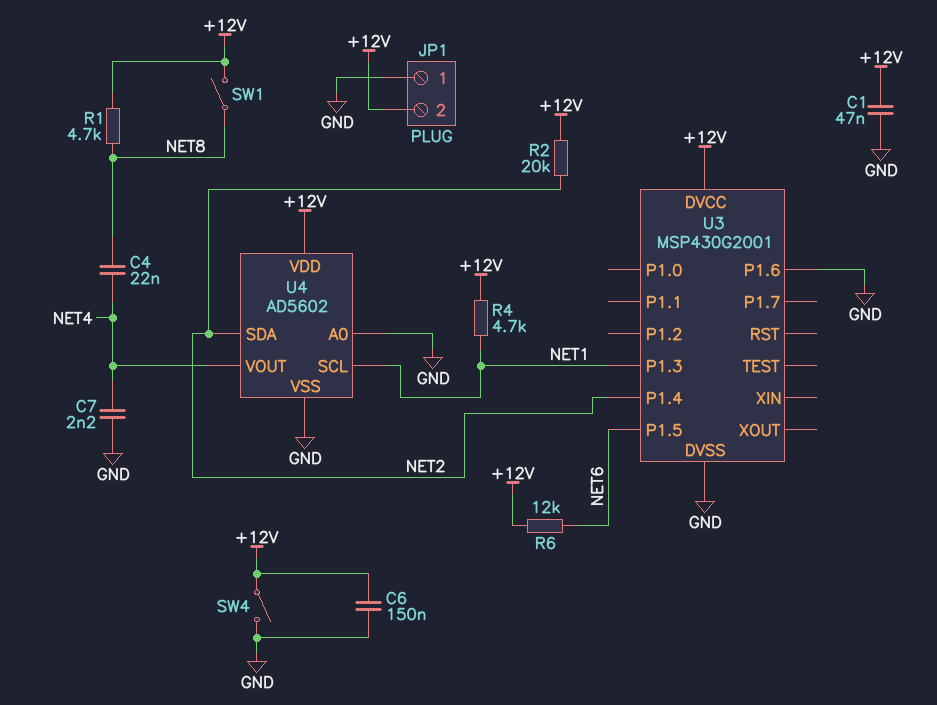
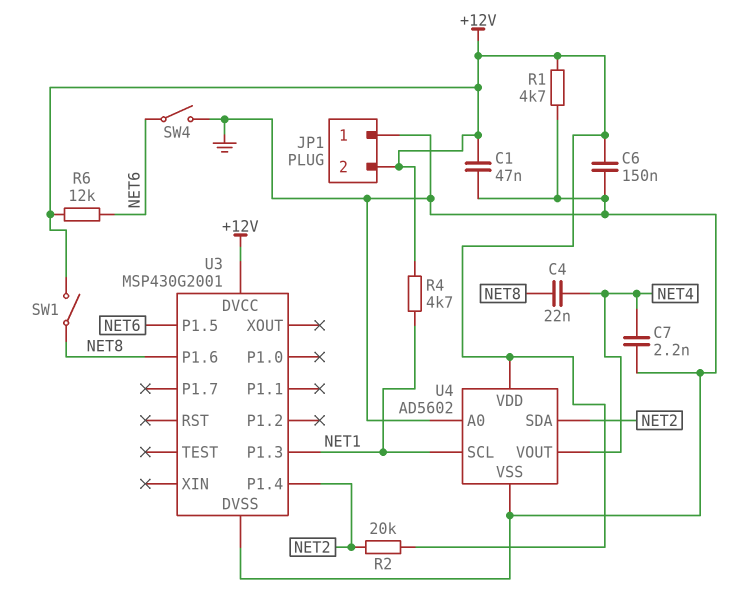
R1: 4.7k (+12V, NET8) -> 4.7k (+12V, GND)
SW4: switch (+12V, GND) -> switch (GND, NET6)
U3 pin P1.6: GND -> NET8

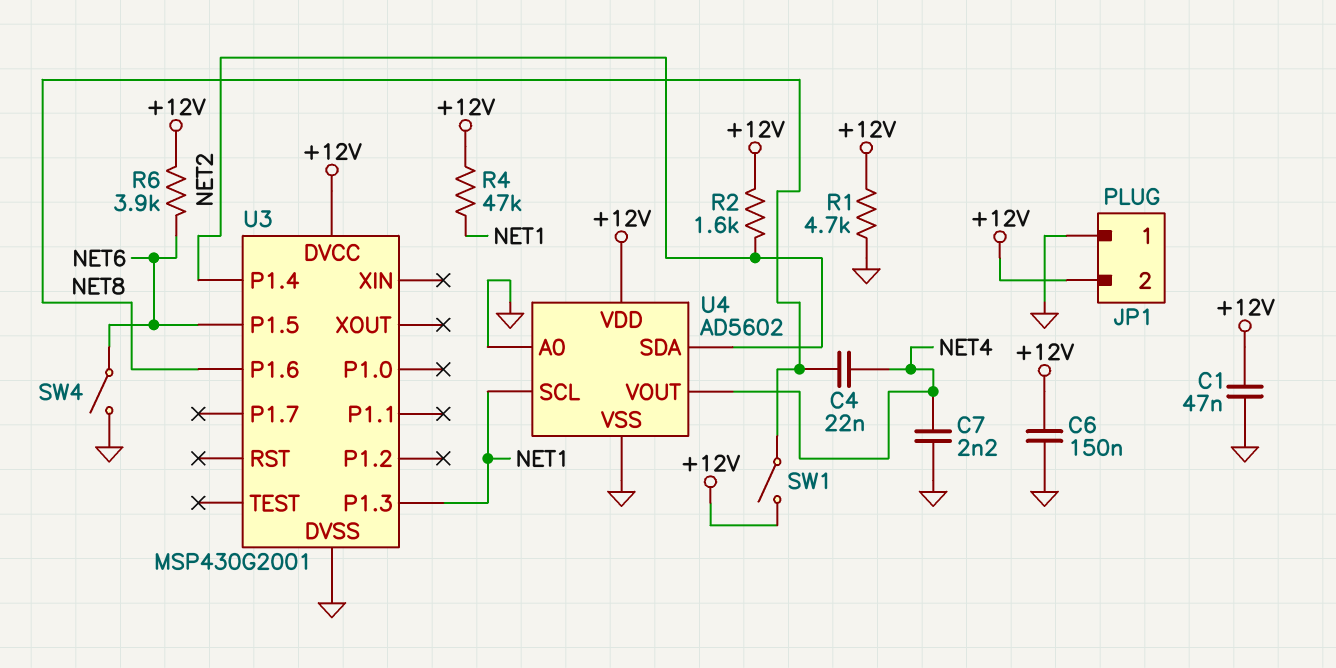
R2: 20k (+12V, NET2) -> 1.6k (+12V, NET2)
R4: 4.7k (+12V, NET1) -> 47k (+12V, NET1)
R6: 12k (+12V, NET6) -> 3.9k (+12V, NET6)

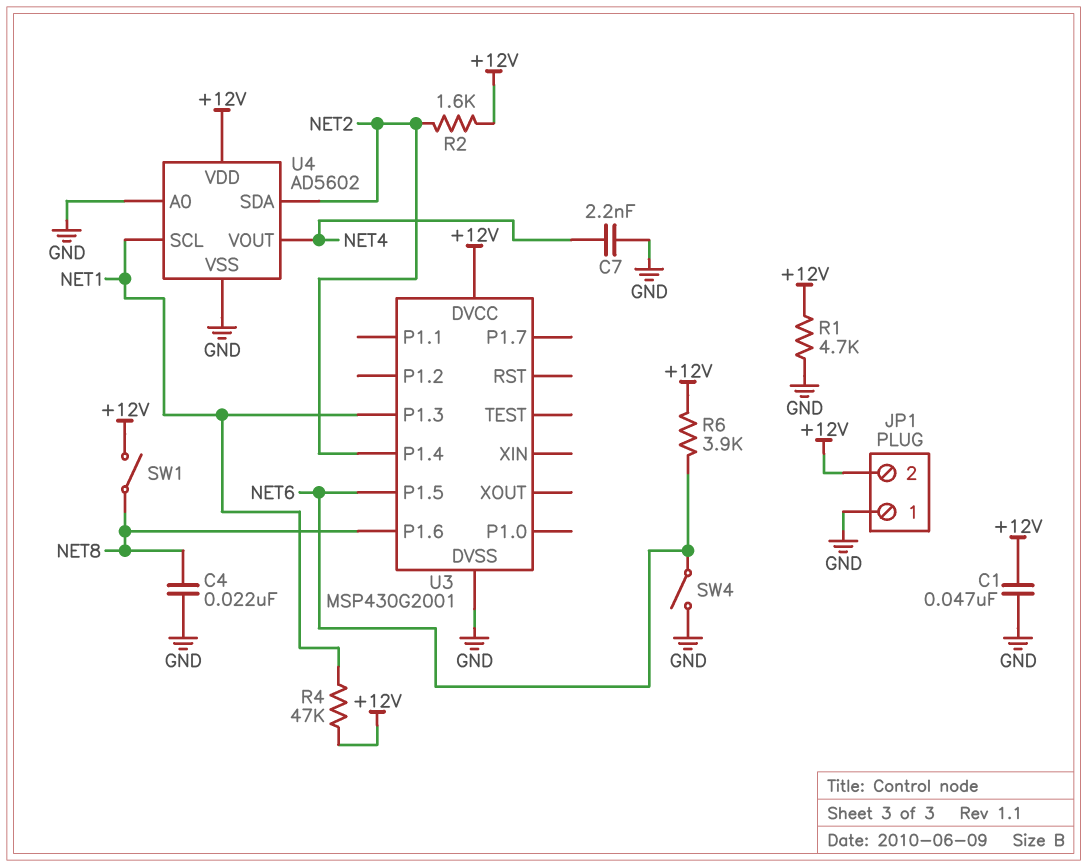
C4: 22nF (NET4, NET8) -> 22nF (GND, NET8)
C6: 150nF (+12V, GND) -> none

